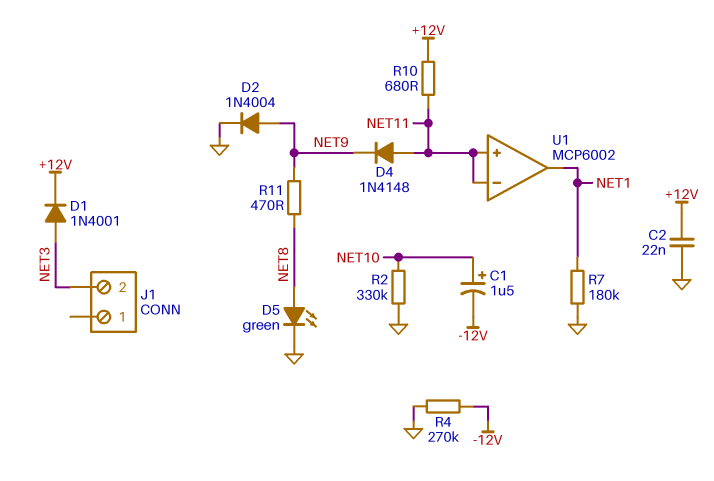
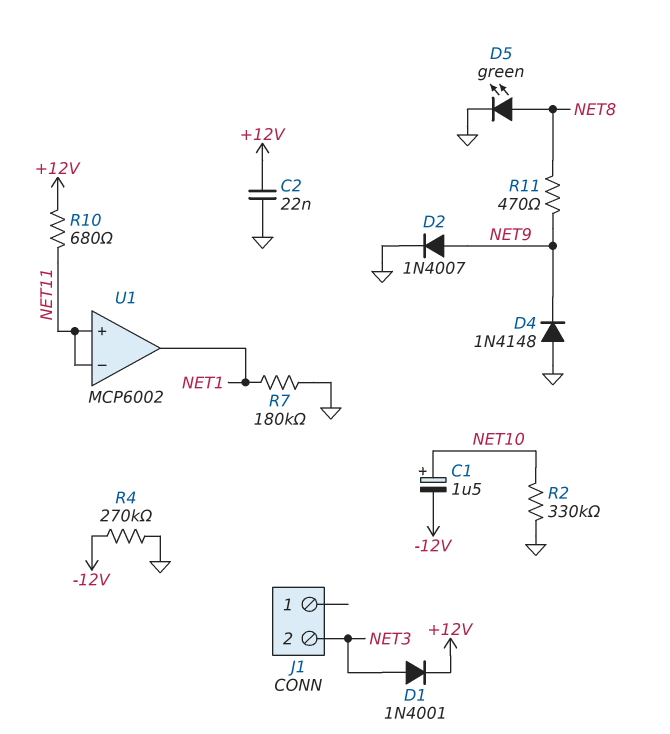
D2: diode 1N4004 (A NET9, K GND) -> diode 1N4007 (A NET9, K GND)
D4: diode 1N4148 (A NET11, K NET9) -> diode 1N4148 (A GND, K NET9)

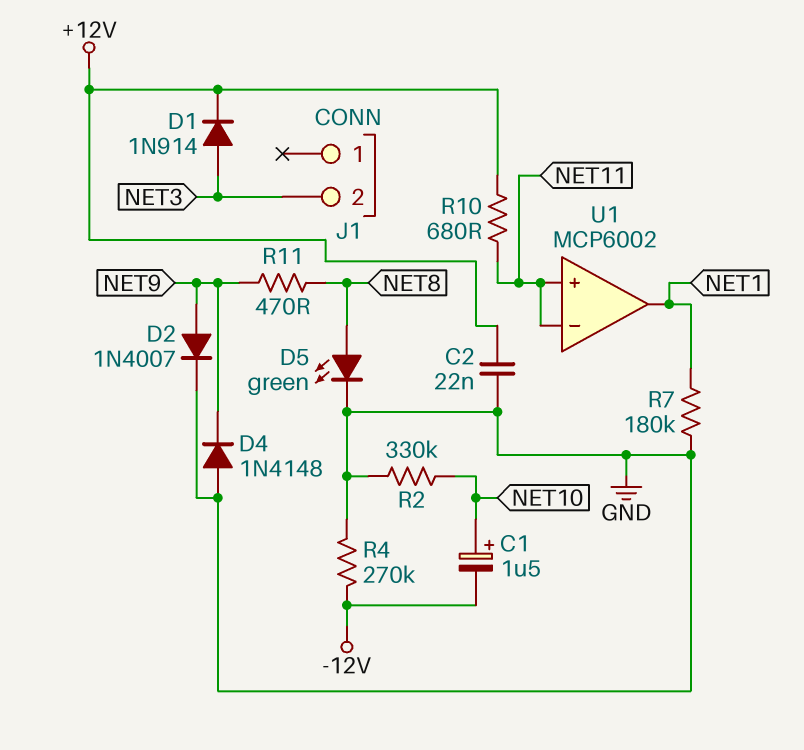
D1: diode 1N4001 (A NET3, K +12V) -> diode 1N914 (A NET3, K +12V)

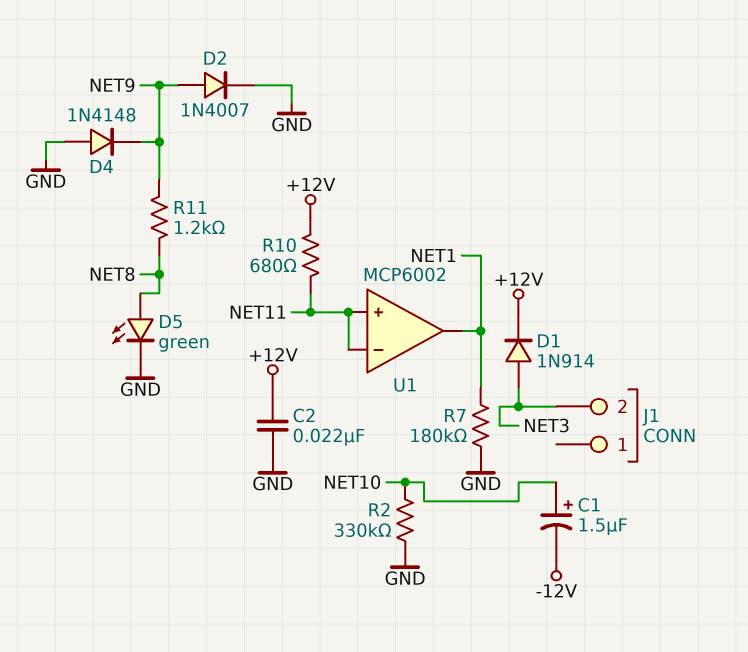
R4: 270k (-12V, GND) -> none
R11: 470 (NET8, NET9) -> 1.2k (NET8, NET9)

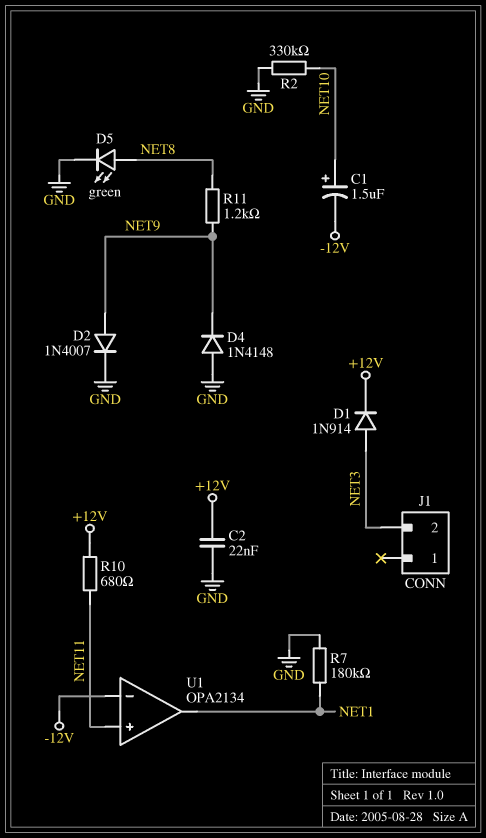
U1: MCP6002 -> OPA2134
U1 pin in-: NET11 -> -12V

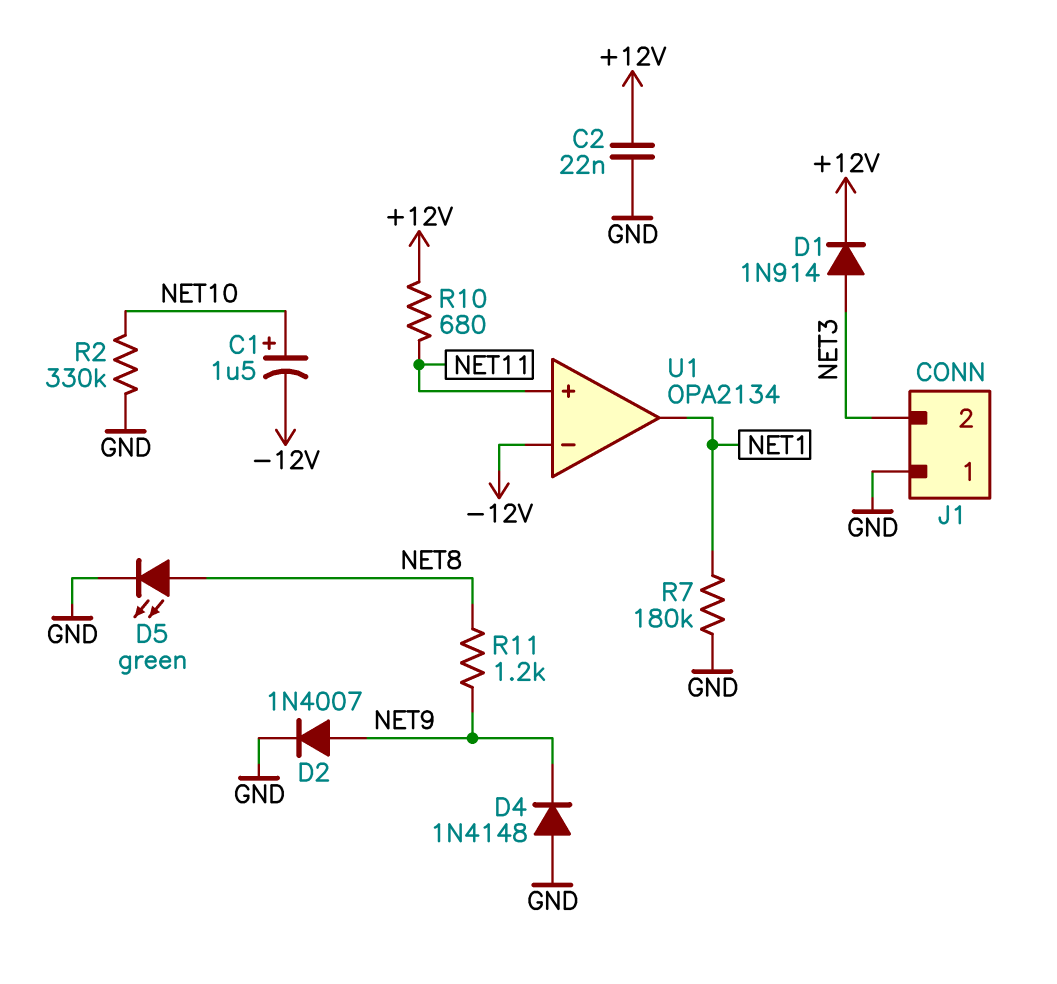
J1 pin 1: none -> GND

